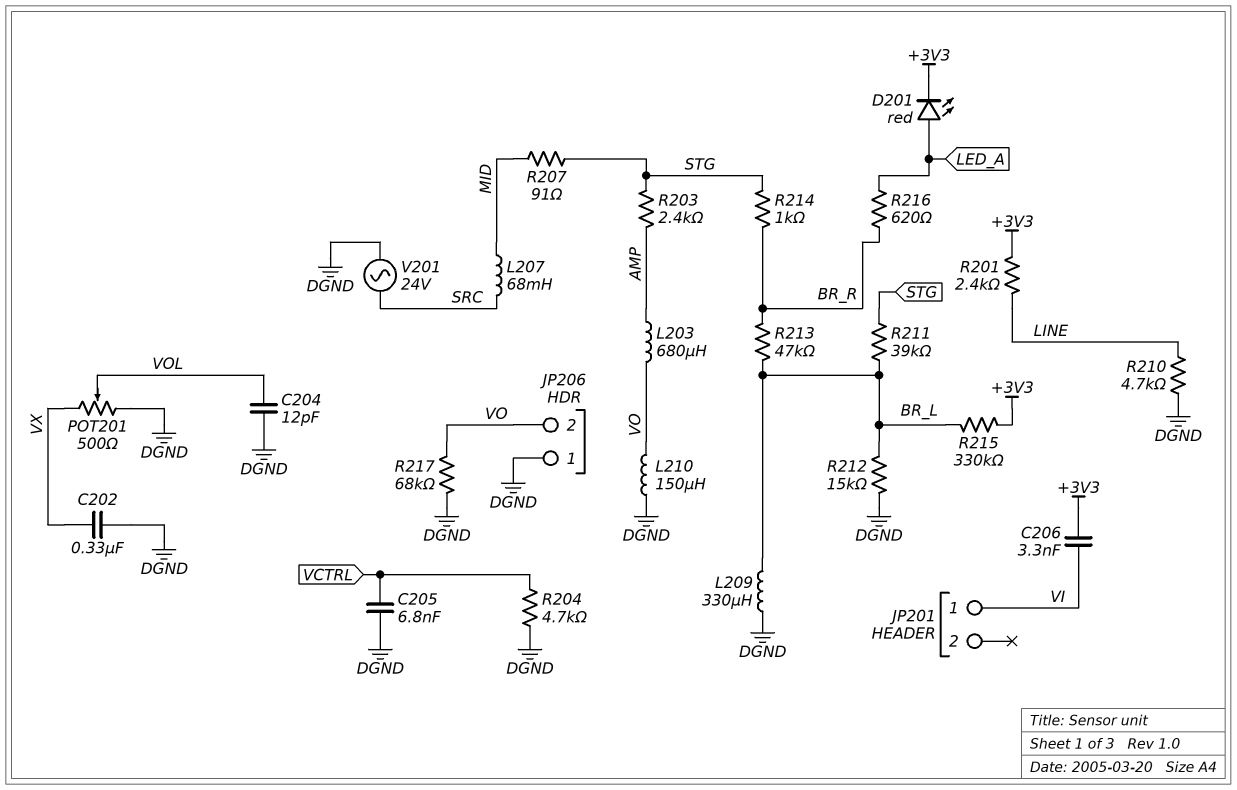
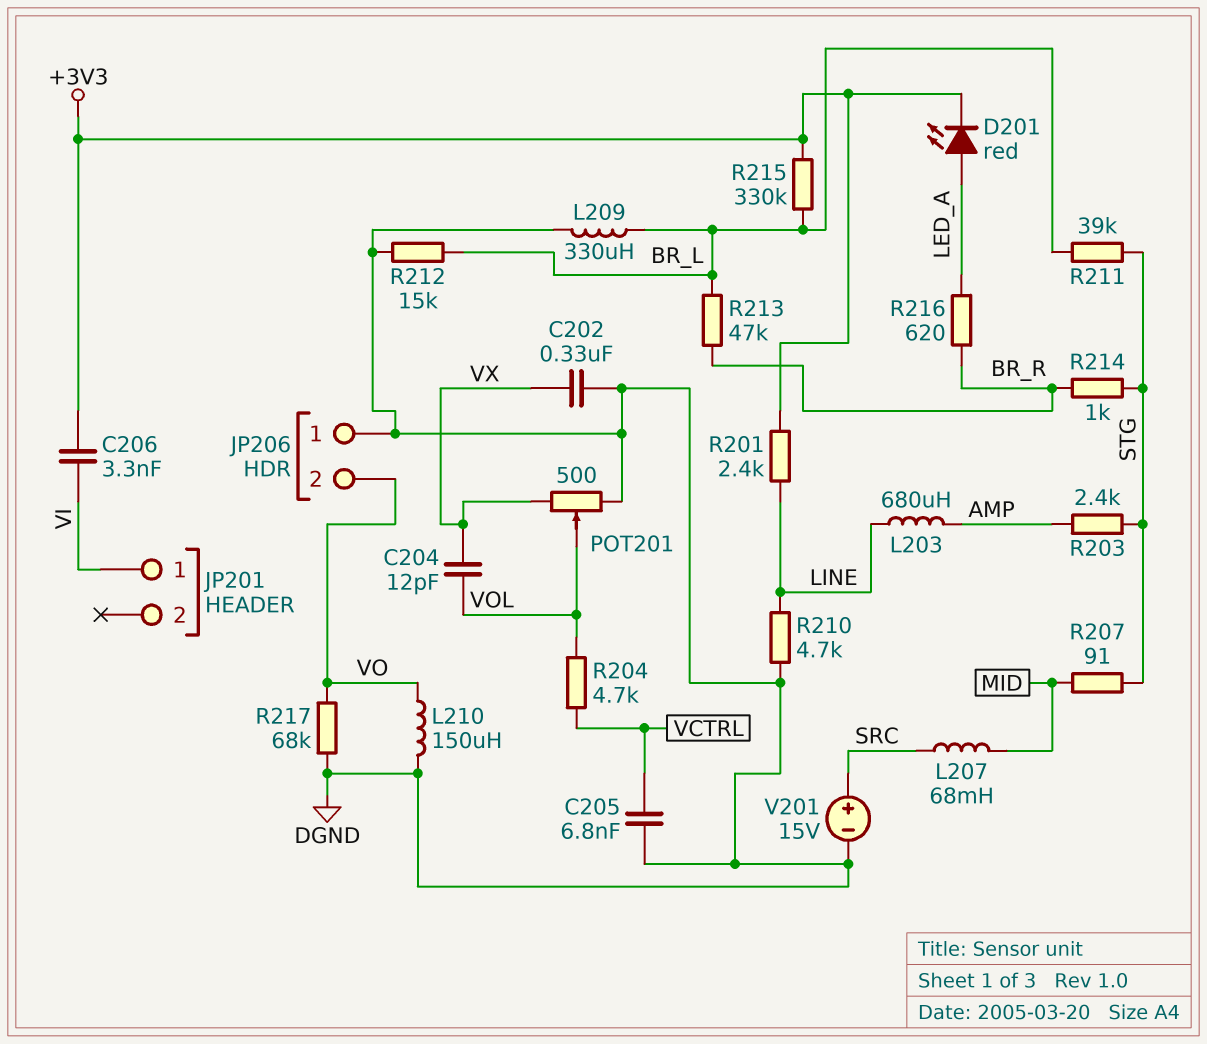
C204: 12pF (DGND, VOL) -> 12pF (VOL, VX)
L203: 680uH (AMP, VO) -> 680uH (AMP, LINE)
R204: 4.7k (DGND, VCTRL) -> 4.7k (VCTRL, VOL)
V201: AC 24V (DGND, SRC) -> 15V (plus SRC, minus DGND)

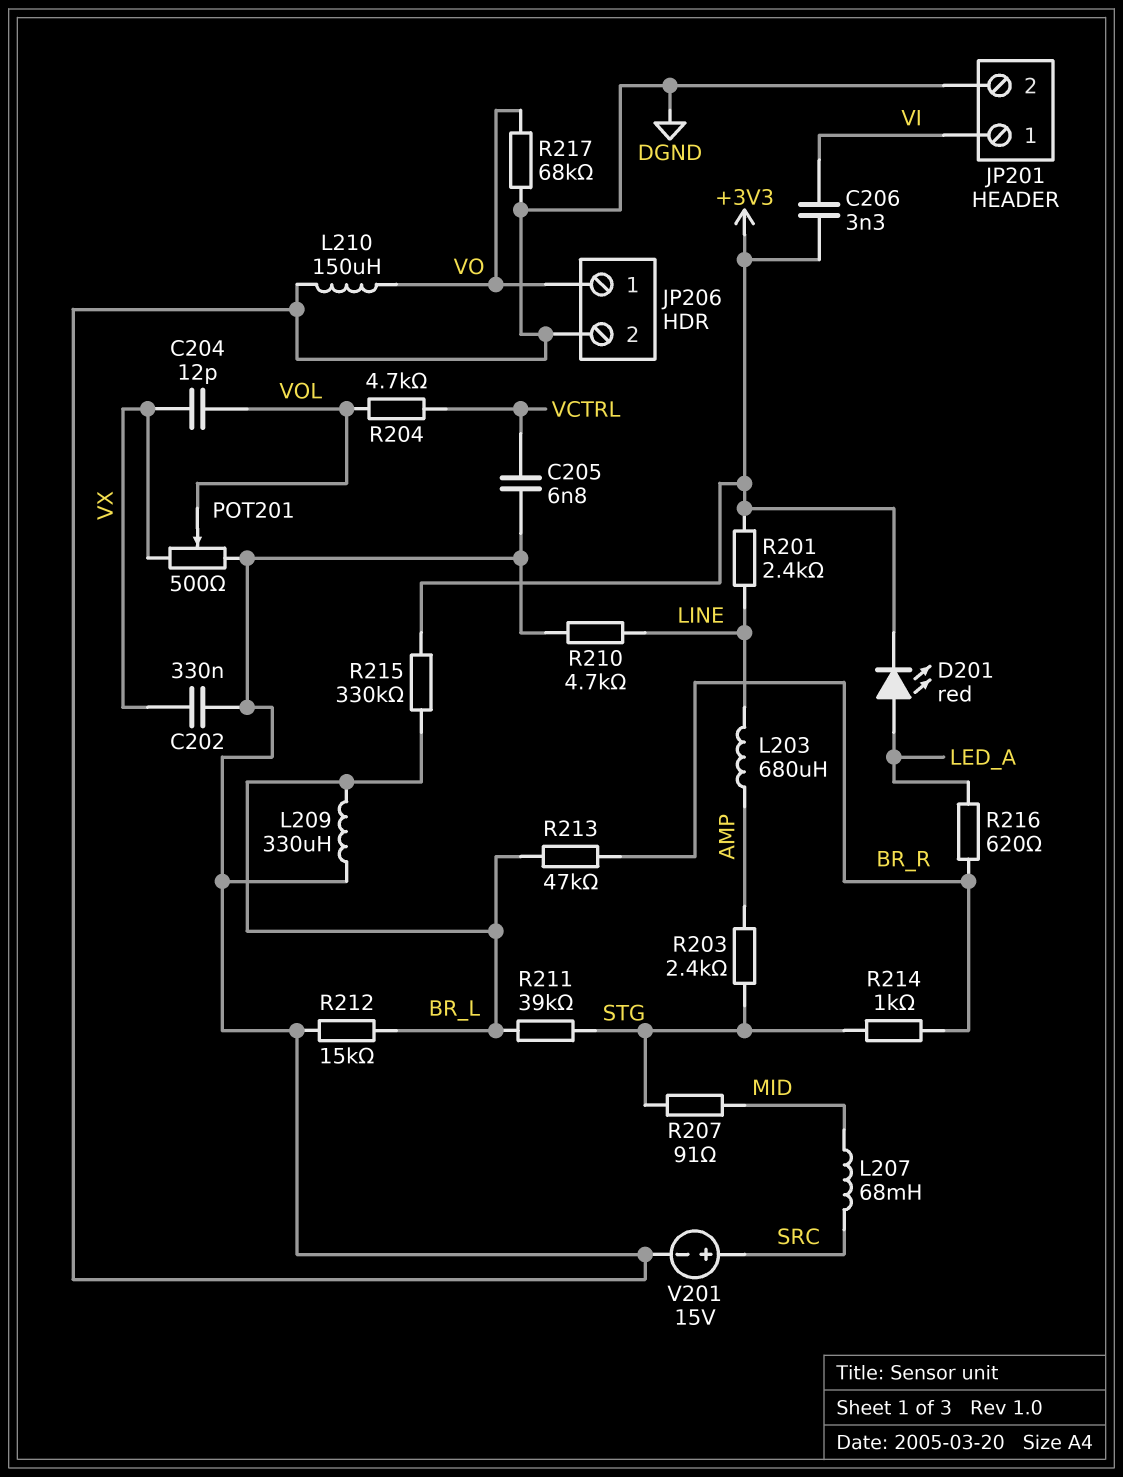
JP201 pin 2: none -> DGND
JP206 pin 1: DGND -> VO
JP206 pin 2: VO -> DGND

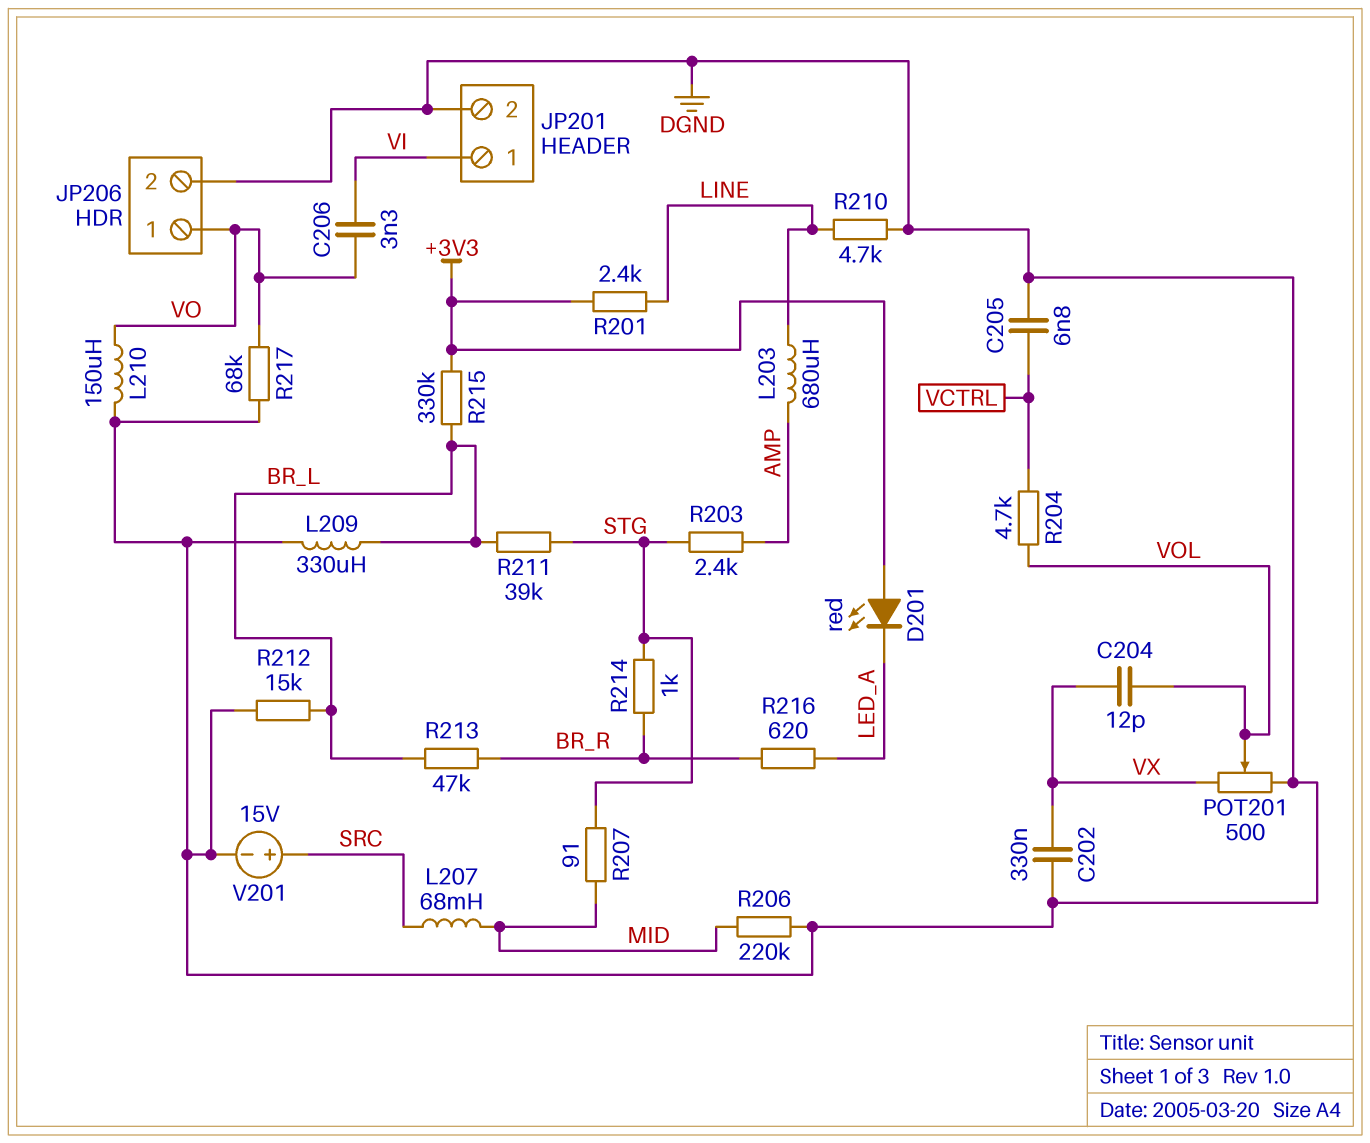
C206: 3.3nF (+3V3, VI) -> 3.3nF (VI, VO)
D201: LED red (A LED_A, K +3V3) -> LED red (A +3V3, K LED_A)
R206: none -> 220k (DGND, MID)

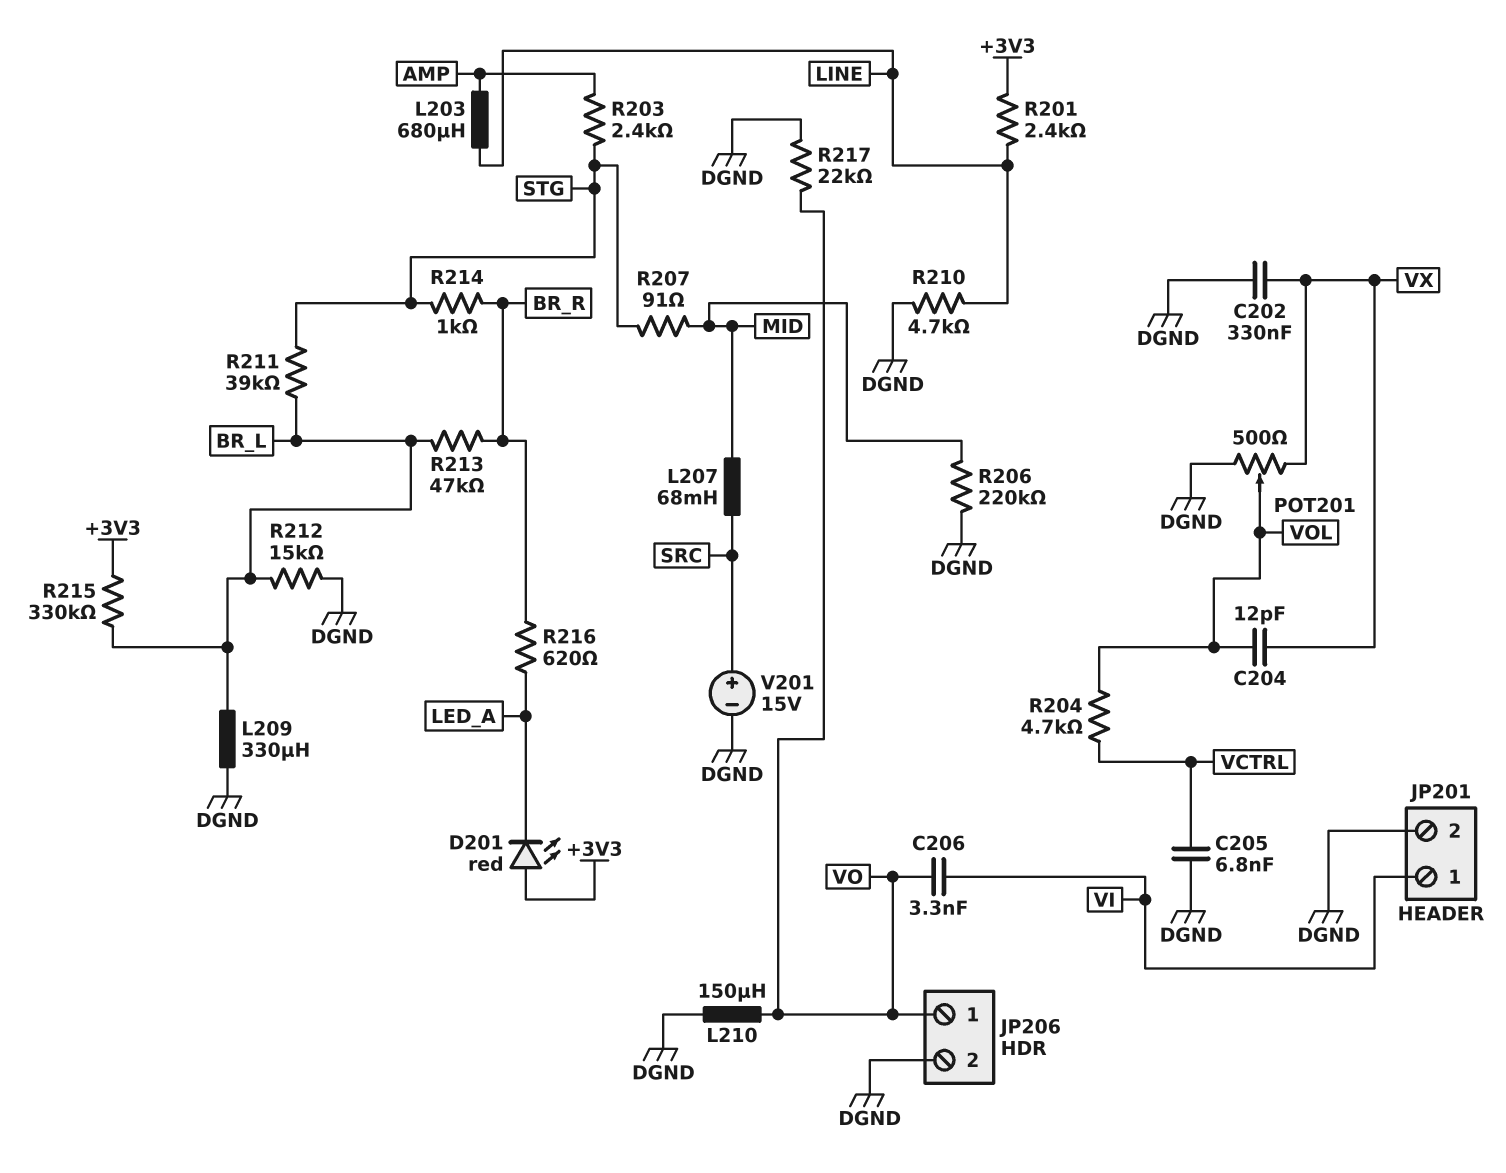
R217: 68k (DGND, VO) -> 22k (DGND, VO)

